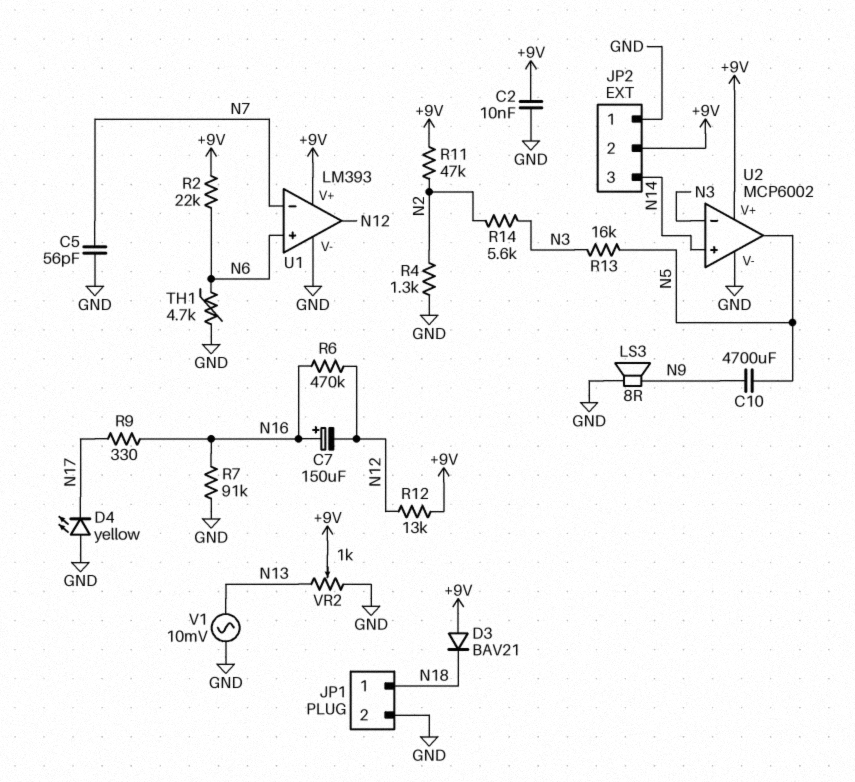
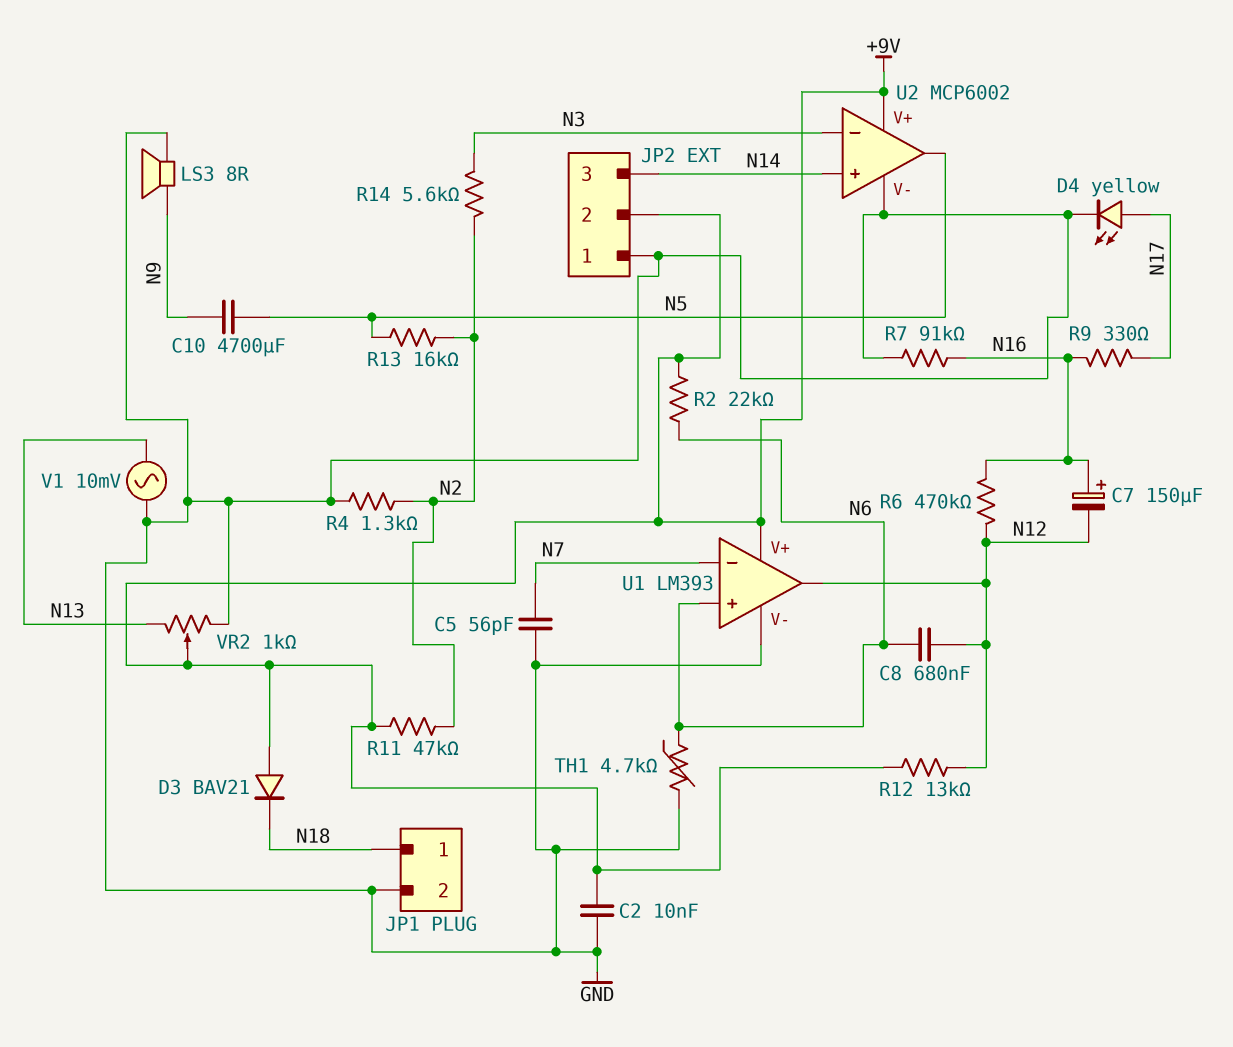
C8: none -> 680nF (N6, N12)
D4: LED yellow (A GND, K N17) -> LED yellow (A N17, K GND)
R13: 16k (N3, N5) -> 16k (N2, N5)

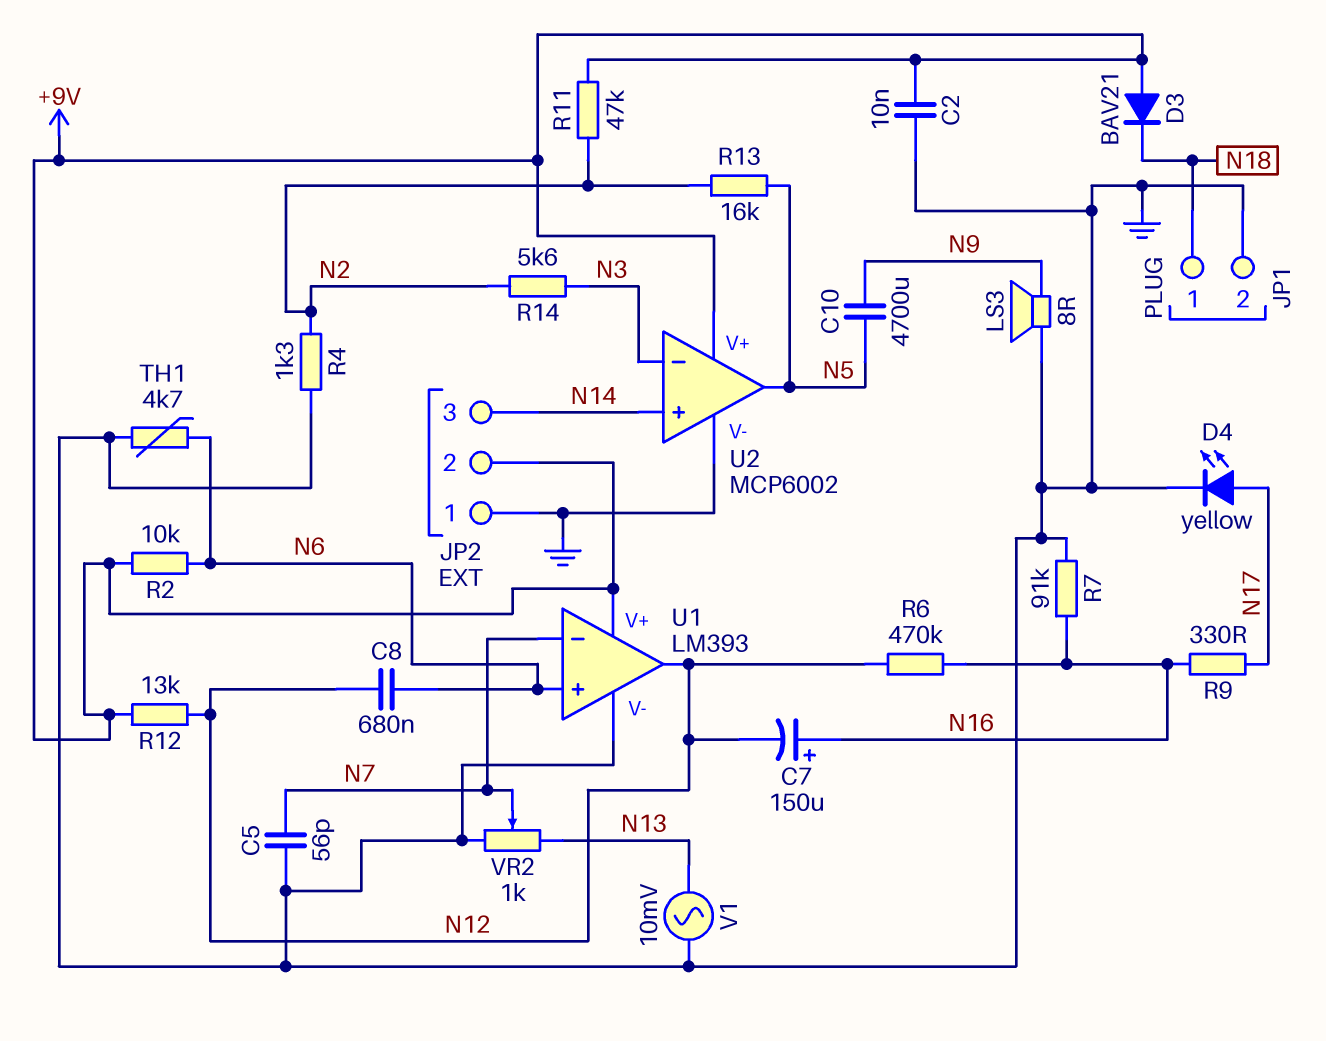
R2: 22k (+9V, N6) -> 10k (+9V, N6)
VR2: 1k (GND, N13, wiper +9V) -> 1k (GND, N13, wiper N7)

